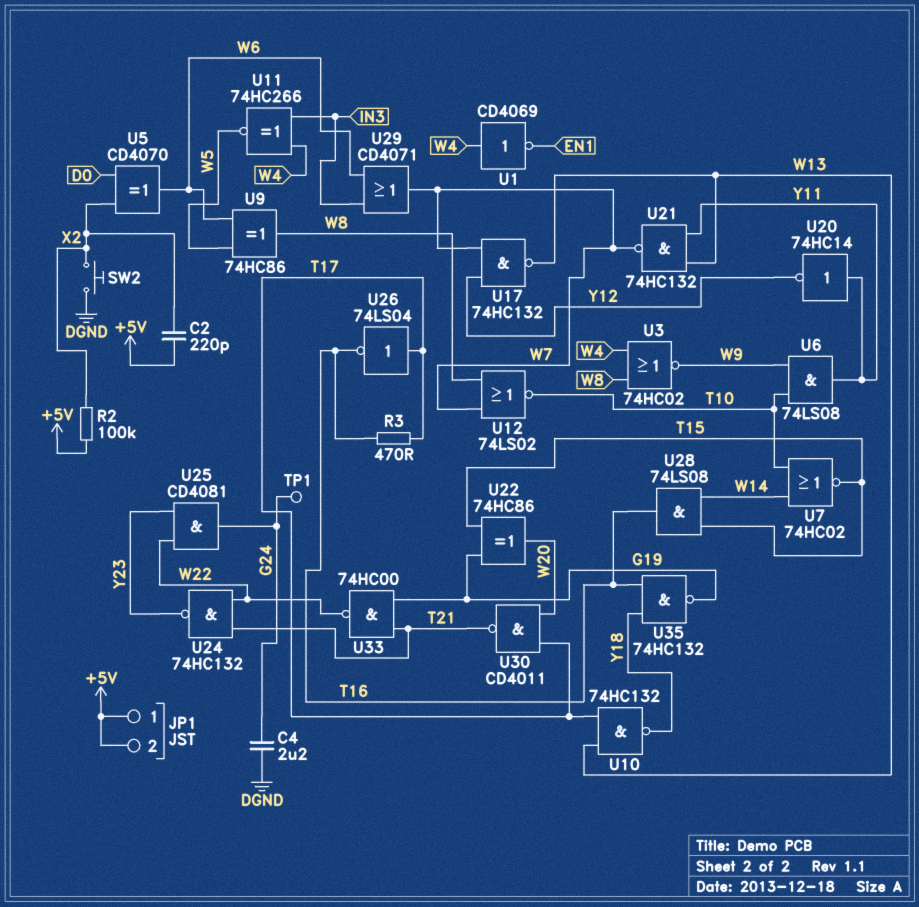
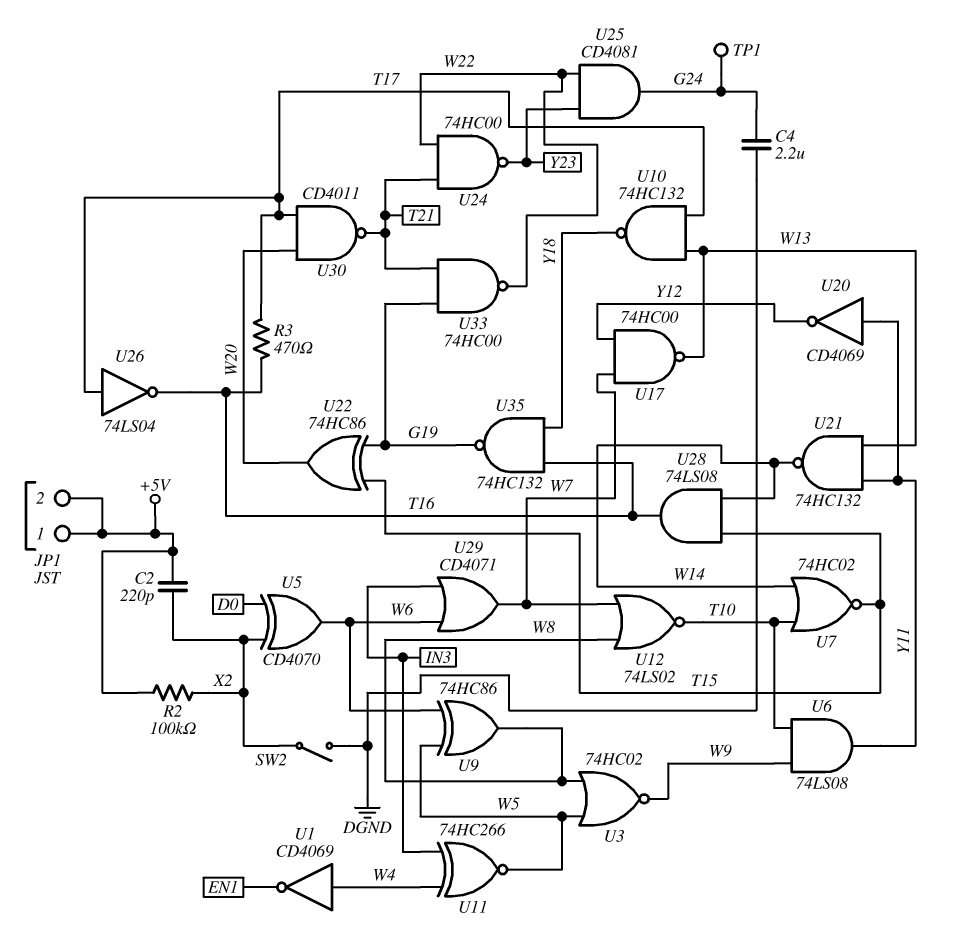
SW2: button (DGND, X2) -> switch (DGND, X2)
U3: NOR 74HC02 (in W4, in W8, out W9) -> NOR 74HC02 (in W5, in W8, out W9)
U17: NAND 74HC132 (in W7, in Y12, out W13) -> NAND 74HC00 (in W7, in Y12, out W13)
U20: NOT 74HC14 (in Y11, out Y12) -> NOT CD4069 (in Y11, out Y12)
U21: NAND 74HC132 (in W13, in Y11, out W7) -> NAND 74HC132 (in W13, in Y11, out W14)
U24: NAND 74HC132 (in T21, in W22, out Y23) -> NAND 74HC00 (in T21, in W22, out Y23)

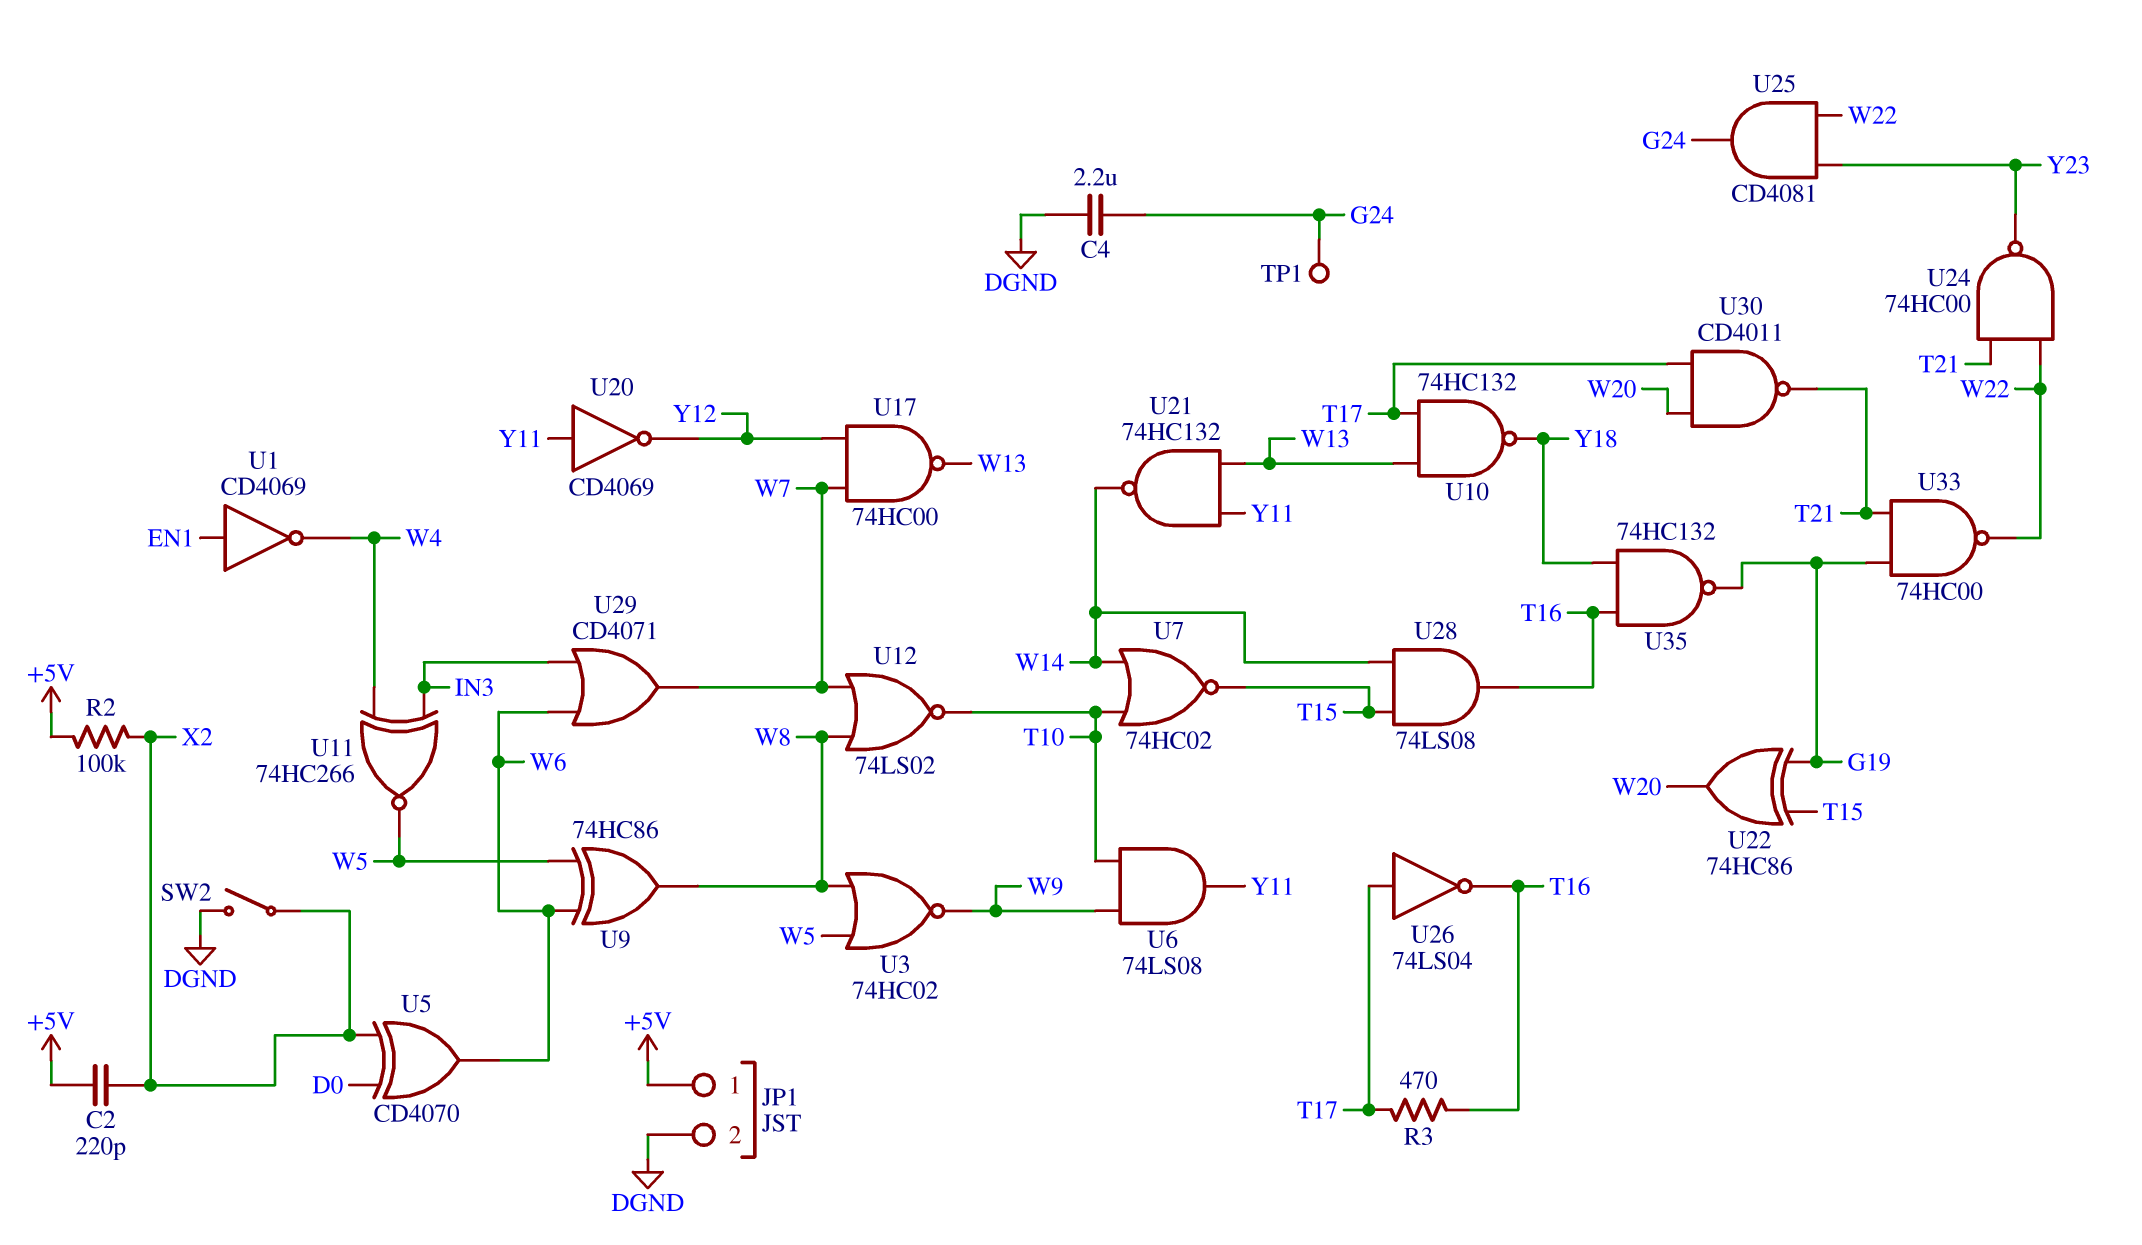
JP1 pin 2: +5V -> DGND
U1: NOT CD4069 (in W4, out EN1) -> NOT CD4069 (in EN1, out W4)

